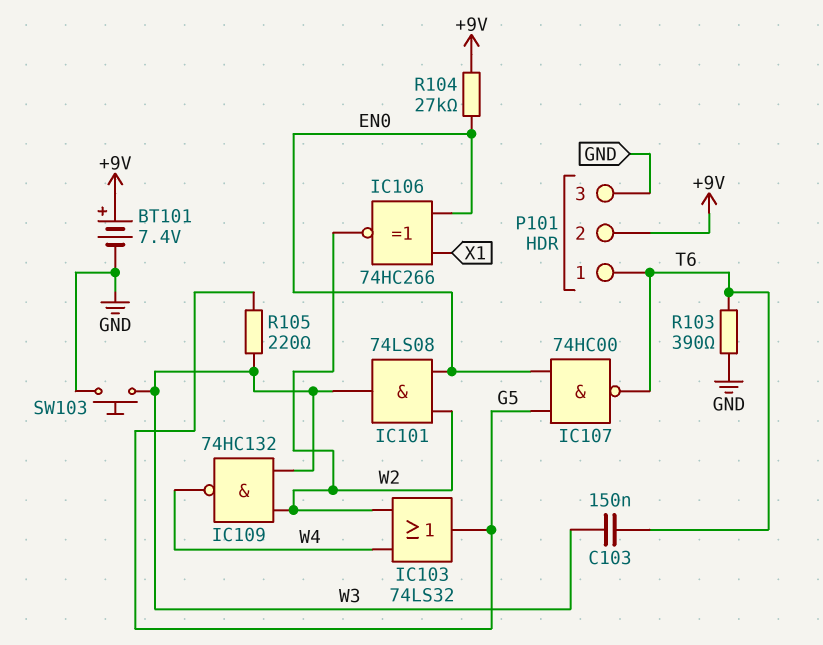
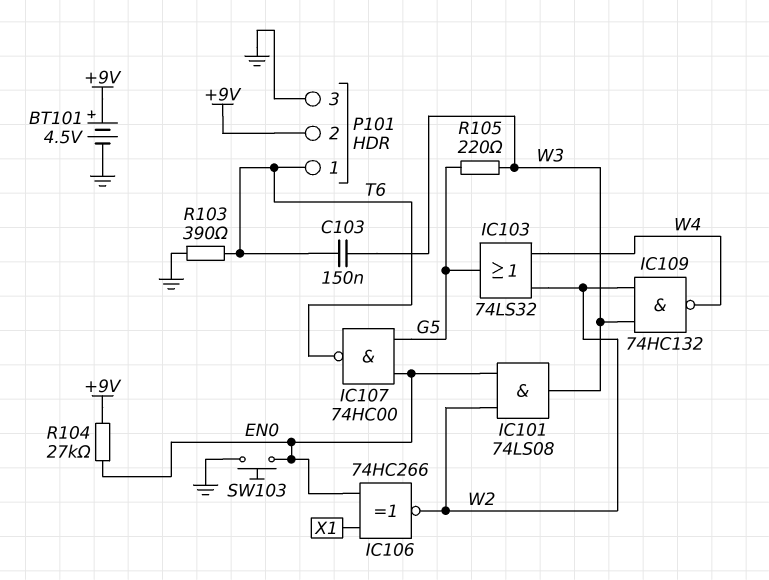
BT101: 7.4V (plus +9V, minus GND) -> 4.5V (plus +9V, minus GND)
SW103: button (GND, W3) -> button (EN0, GND)

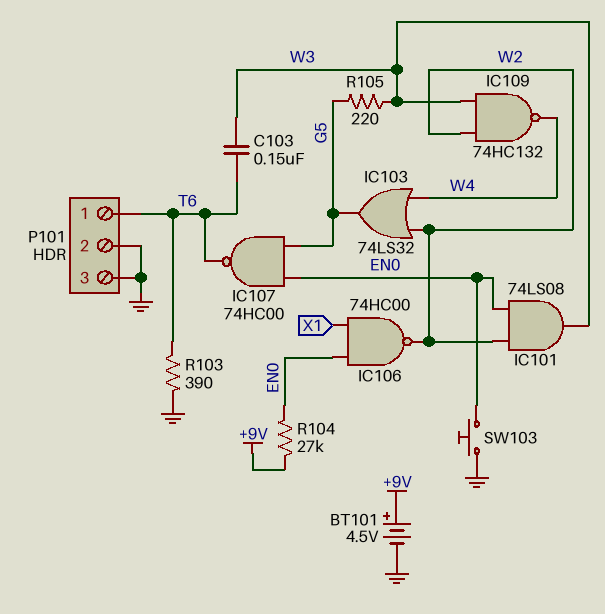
IC106: XNOR 74HC266 (in EN0, in X1, out W2) -> NAND 74HC00 (in EN0, in X1, out W2)
P101 pin 2: +9V -> GND

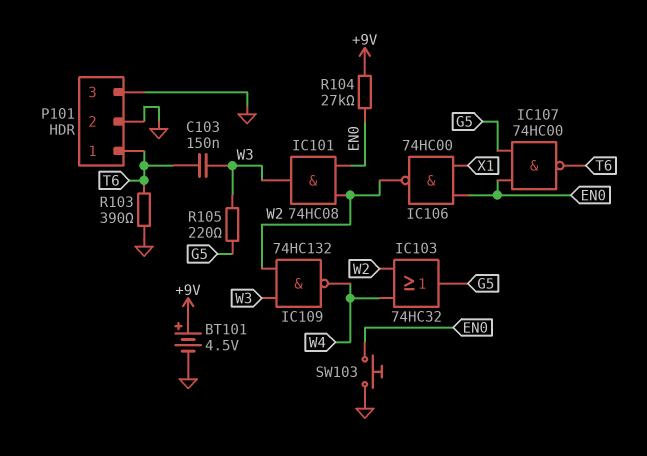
IC101: AND 74LS08 (in EN0, in W2, out W3) -> AND 74HC08 (in EN0, in W2, out W3)
IC103: OR 74LS32 (in W2, in W4, out G5) -> OR 74HC32 (in W2, in W4, out G5)

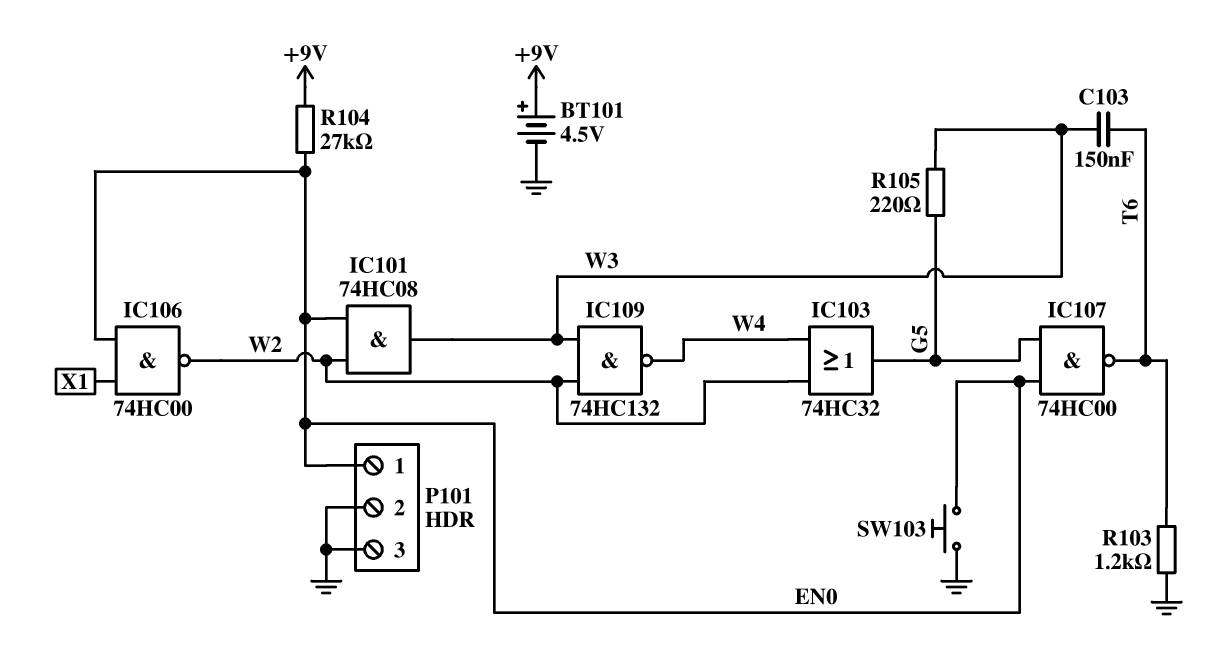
P101 pin 1: T6 -> EN0
R103: 390 (GND, T6) -> 1.2k (GND, T6)

